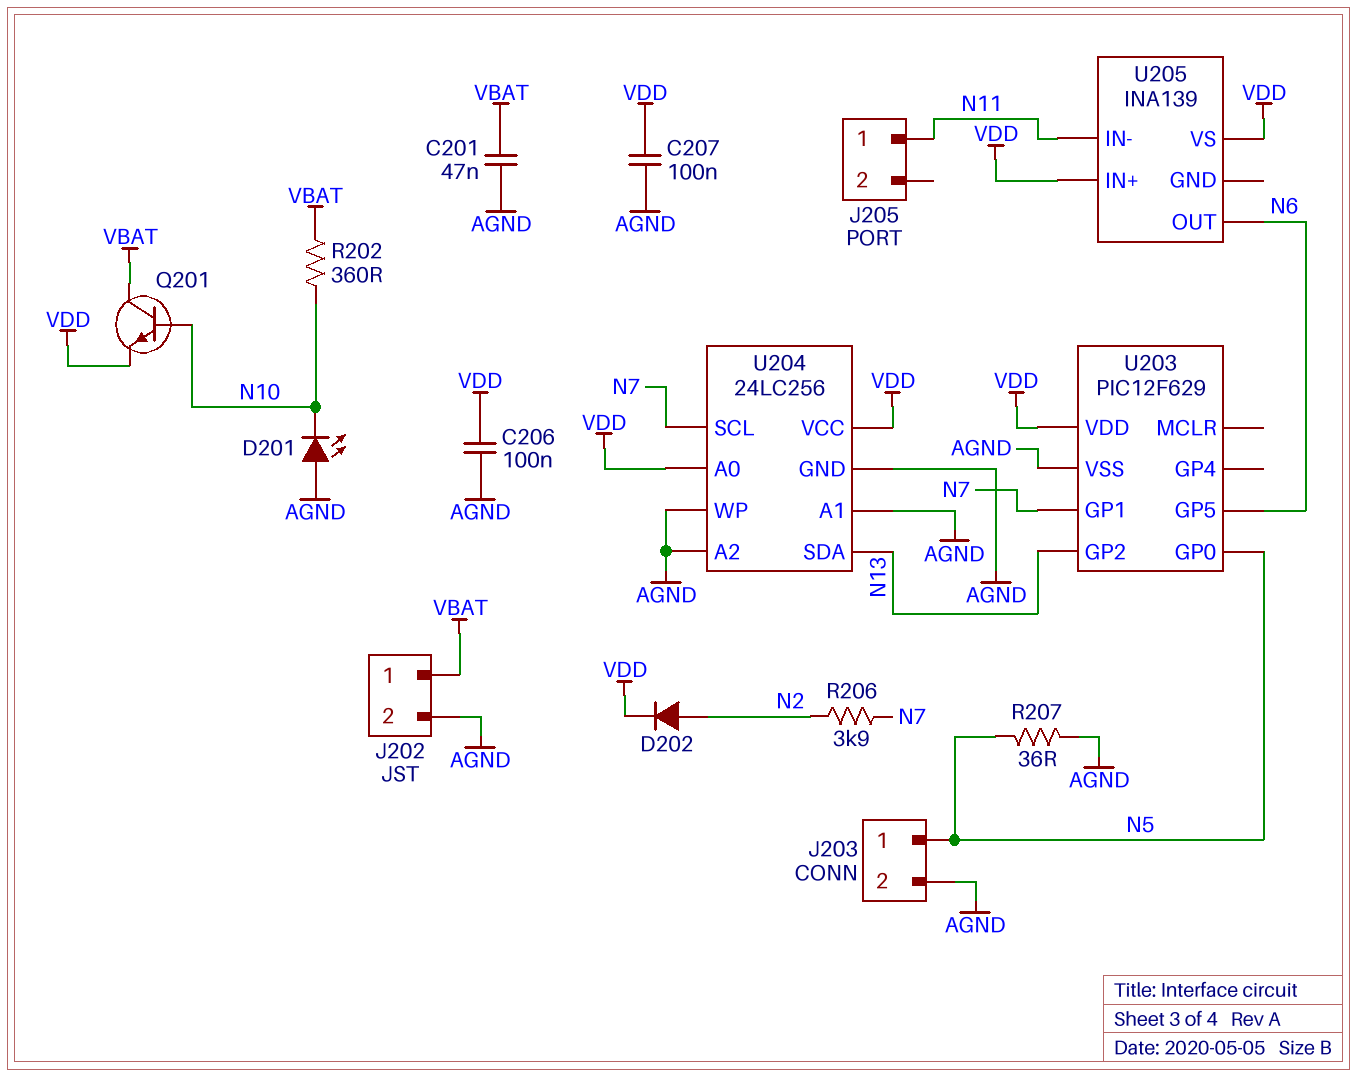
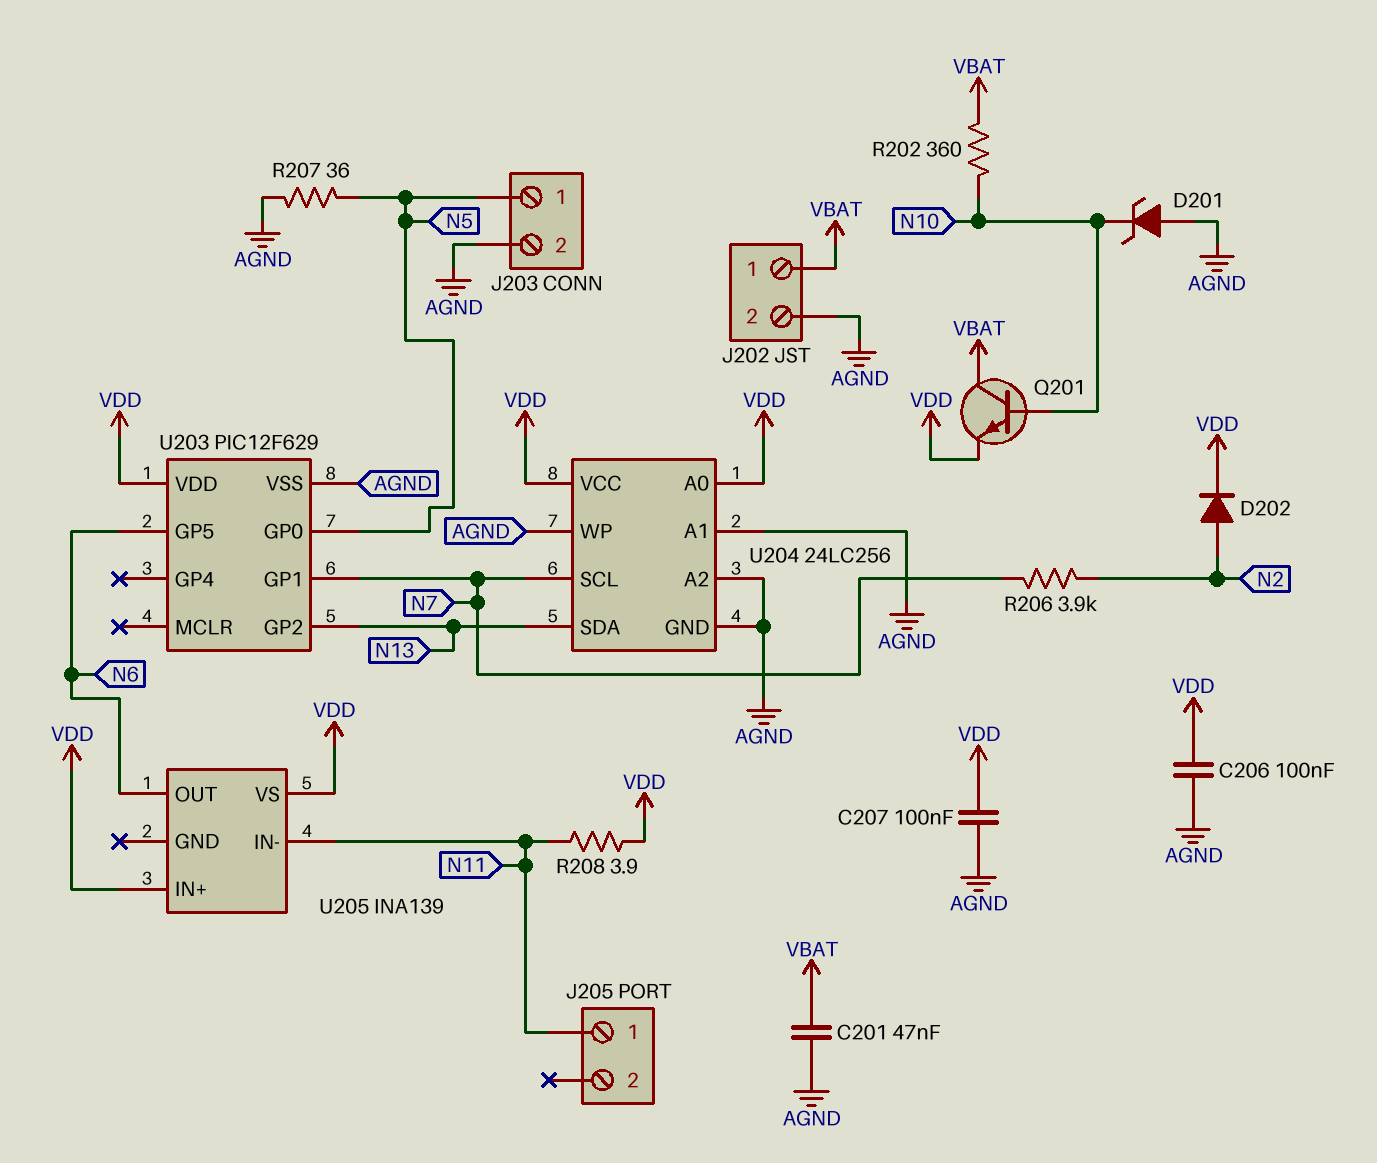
D201: LED (A AGND, K N10) -> zener (A AGND, K N10)
R208: none -> 3.9 (N11, VDD)

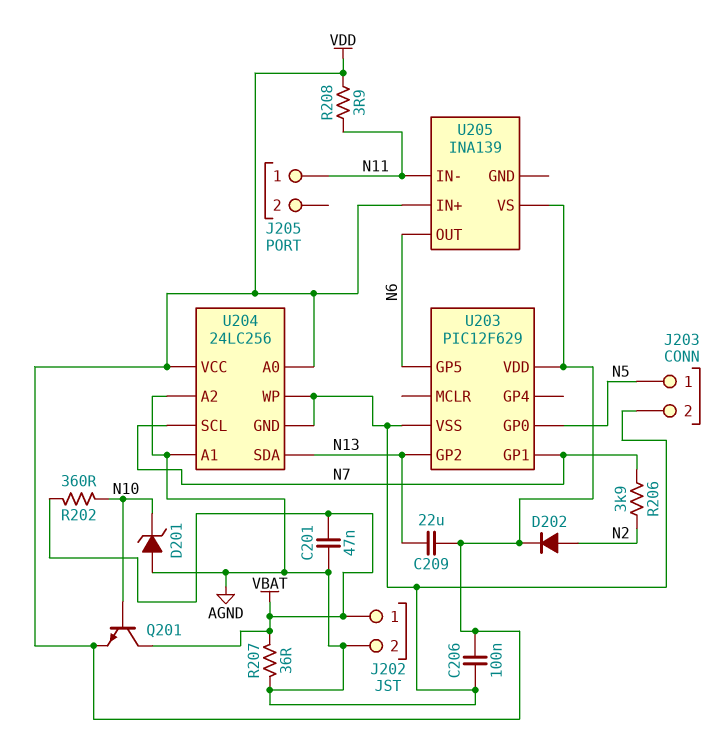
C207: 100nF (AGND, VDD) -> none
C209: none -> 22uF (N13, VDD)
R207: 36 (AGND, N5) -> 36 (AGND, VBAT)

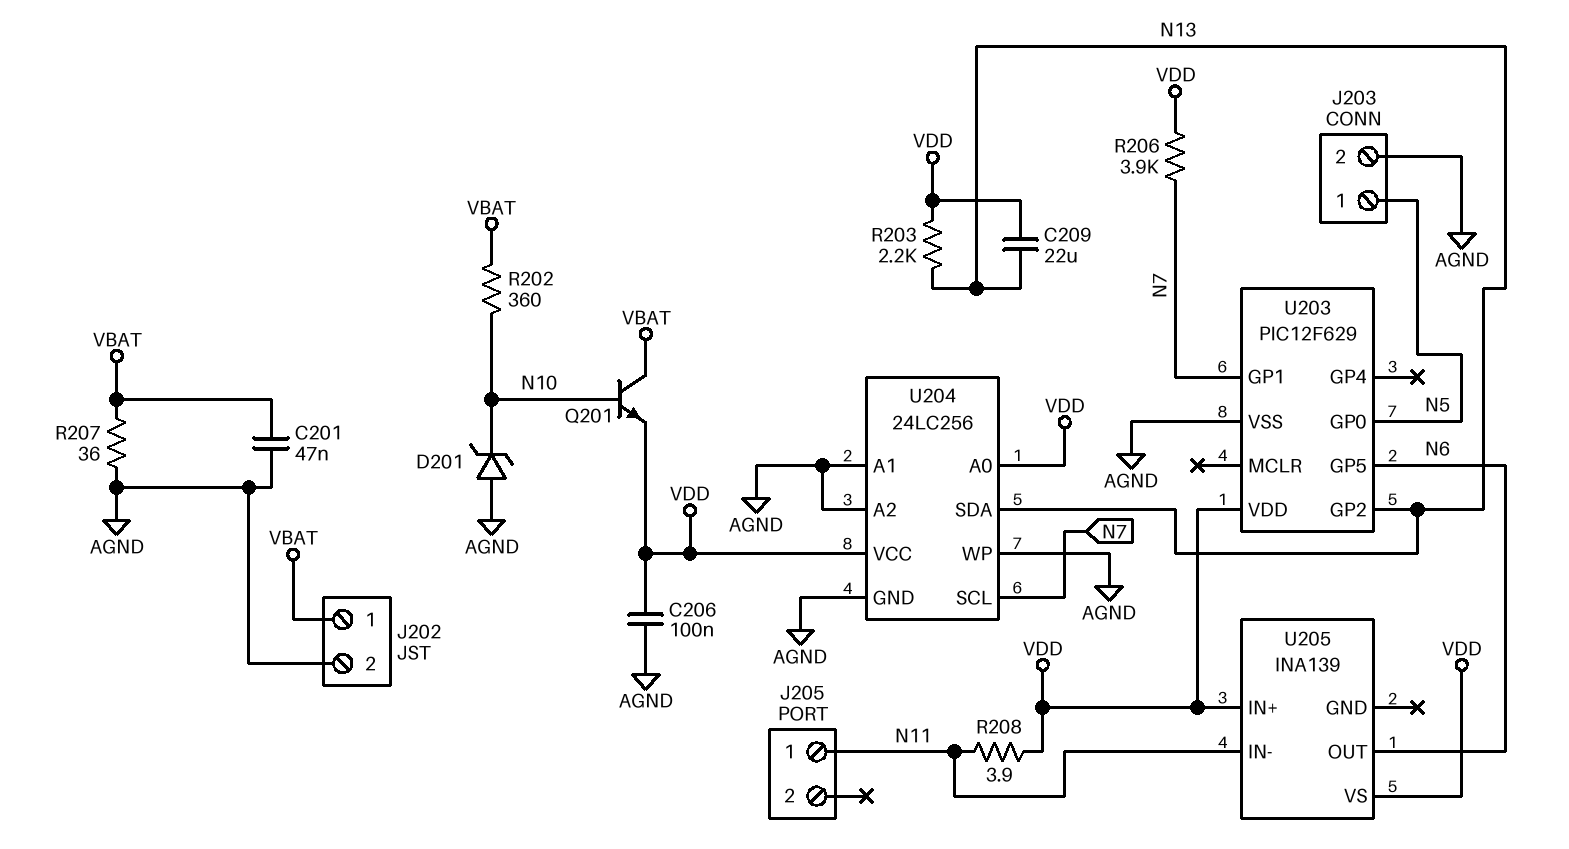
D202: diode (A N2, K VDD) -> none
R203: none -> 2.2k (N13, VDD)
R206: 3.9k (N2, N7) -> 3.9k (N7, VDD)

